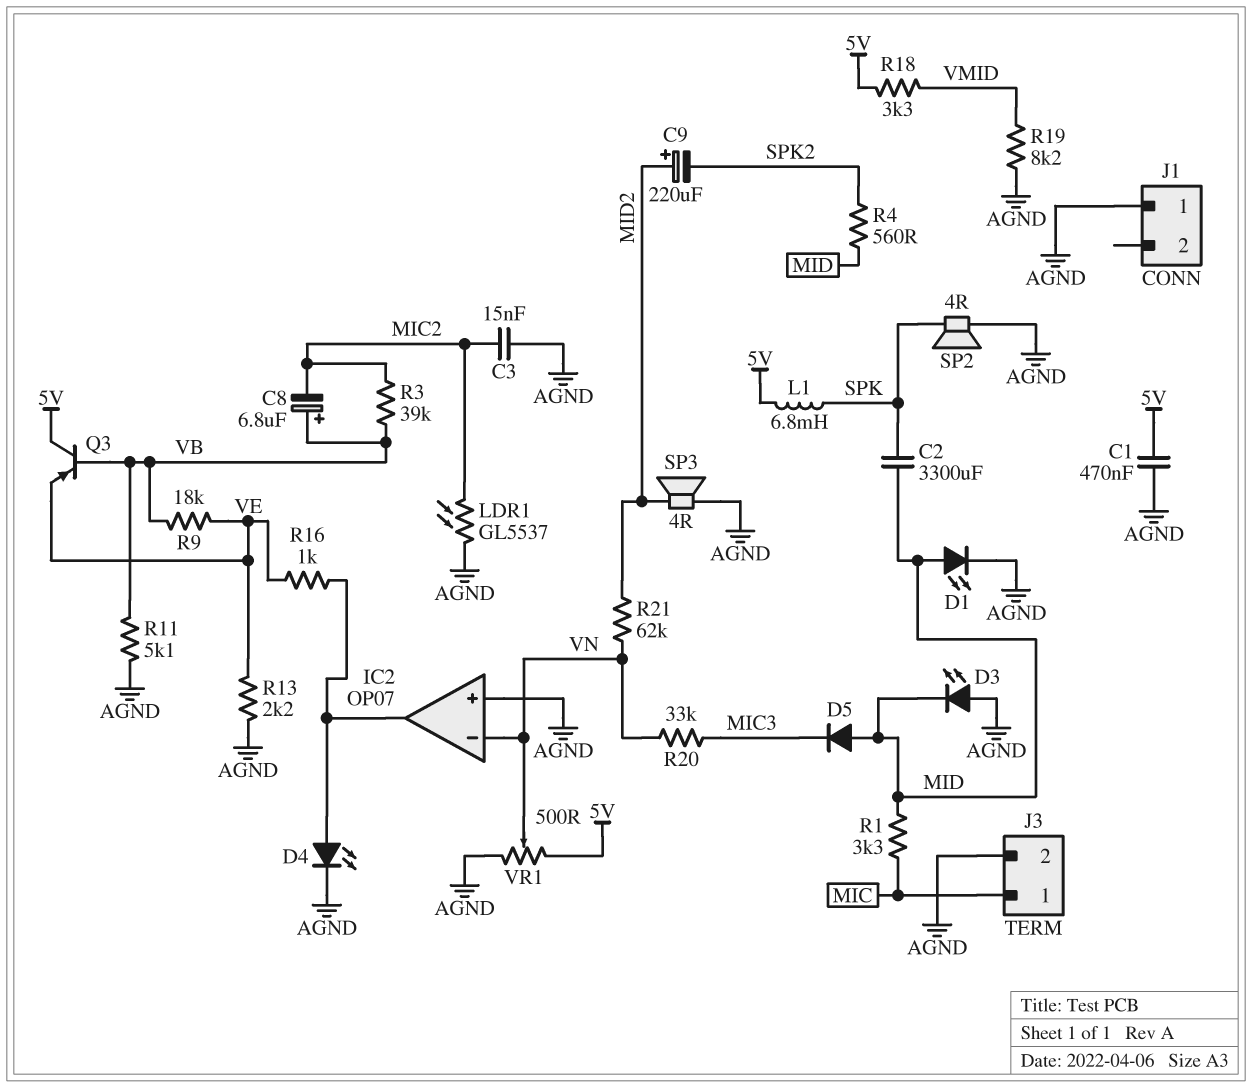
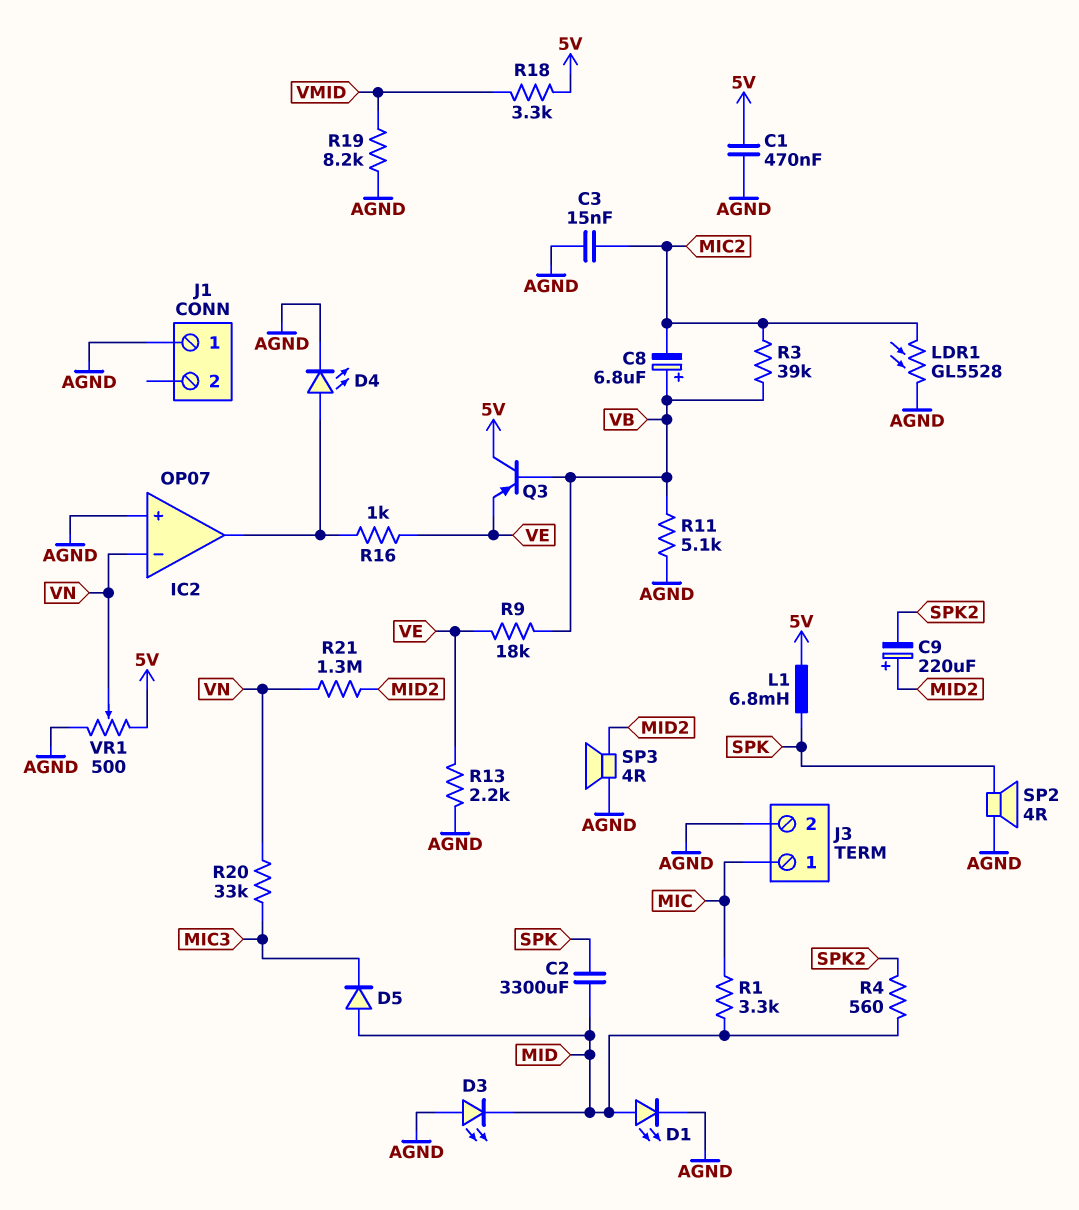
LDR1: GL5537 (AGND, MIC2) -> GL5528 (AGND, MIC2)
R21: 62k (MID2, VN) -> 1.3M (MID2, VN)

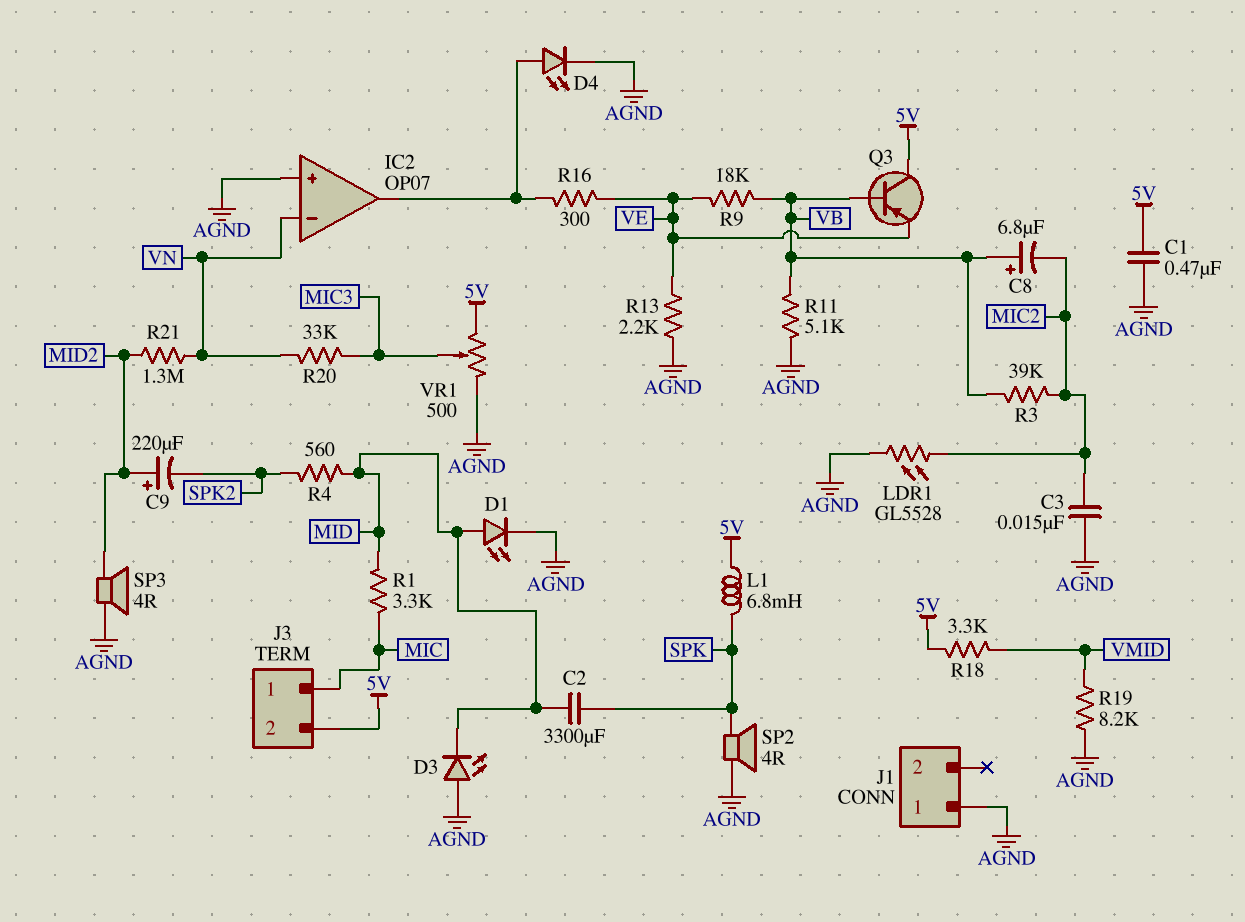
D5: diode (A MID, K MIC3) -> none
J3 pin 2: AGND -> 5V
R16: 1k (IC2/out, VE) -> 300 (IC2/out, VE)
VR1: 500 (5V, AGND, wiper VN) -> 500 (5V, AGND, wiper MIC3)

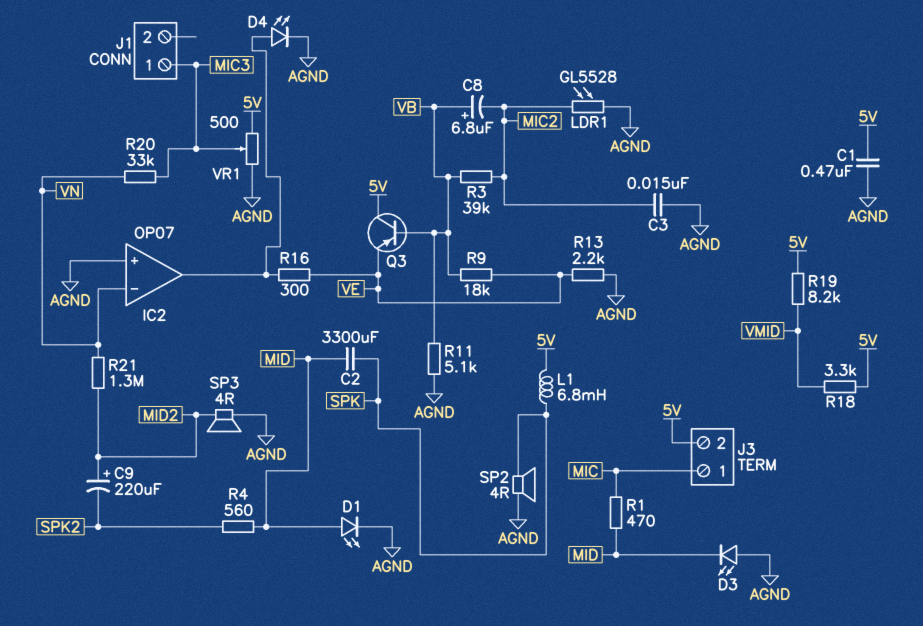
J1 pin 1: AGND -> MIC3
R1: 3.3k (MIC, MID) -> 470 (MIC, MID)
R19: 8.2k (AGND, VMID) -> 8.2k (5V, VMID)

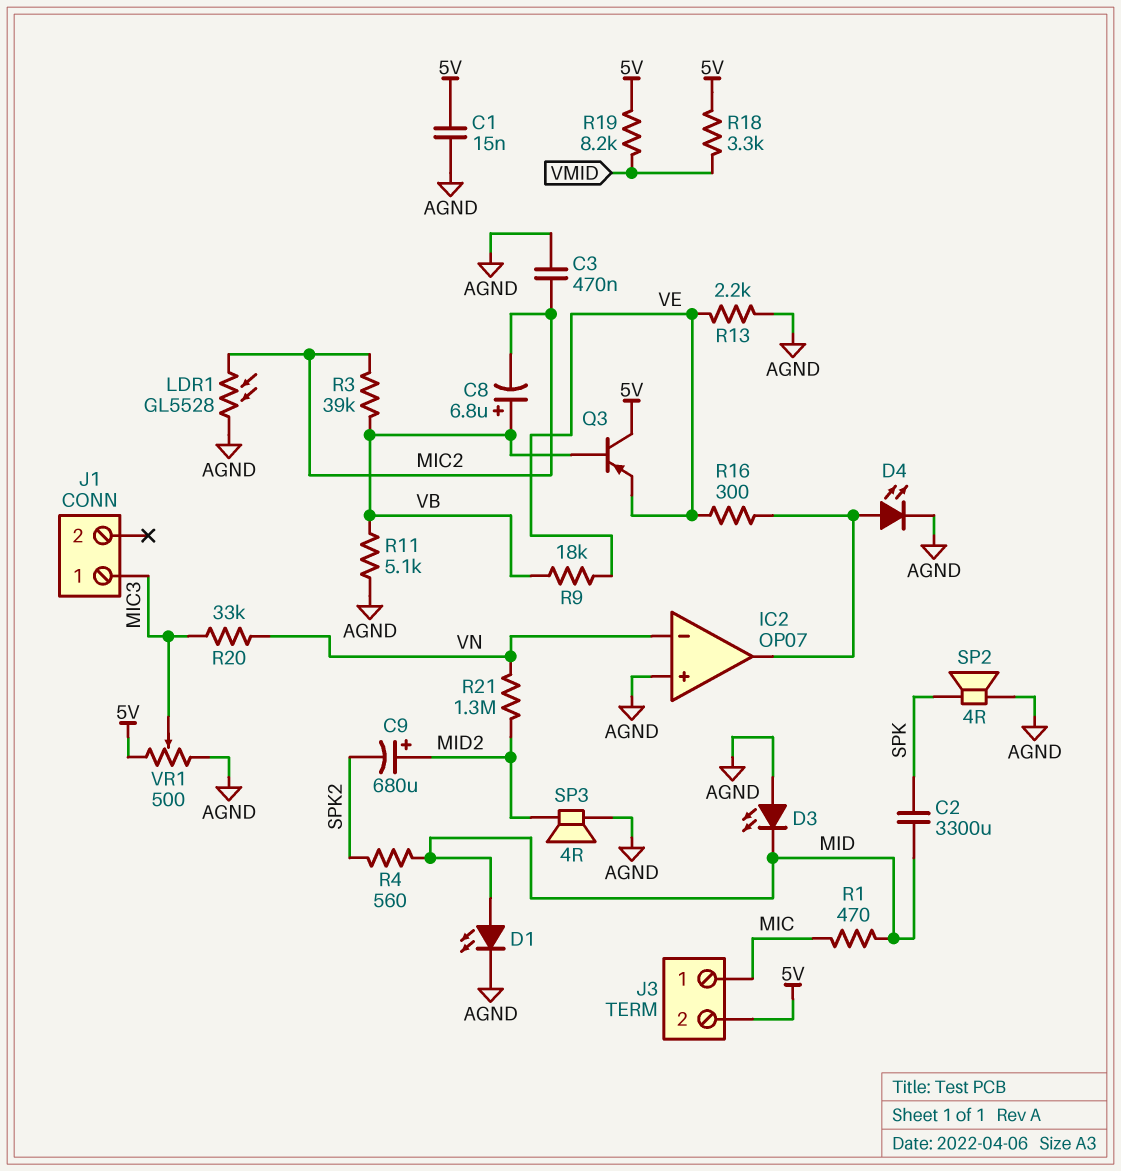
C1: 470nF (5V, AGND) -> 15nF (5V, AGND)
C3: 15nF (AGND, MIC2) -> 470nF (AGND, MIC2)
C9: 220uF (plus MID2, minus SPK2) -> 680uF (plus MID2, minus SPK2)
L1: 6.8mH (5V, SPK) -> none

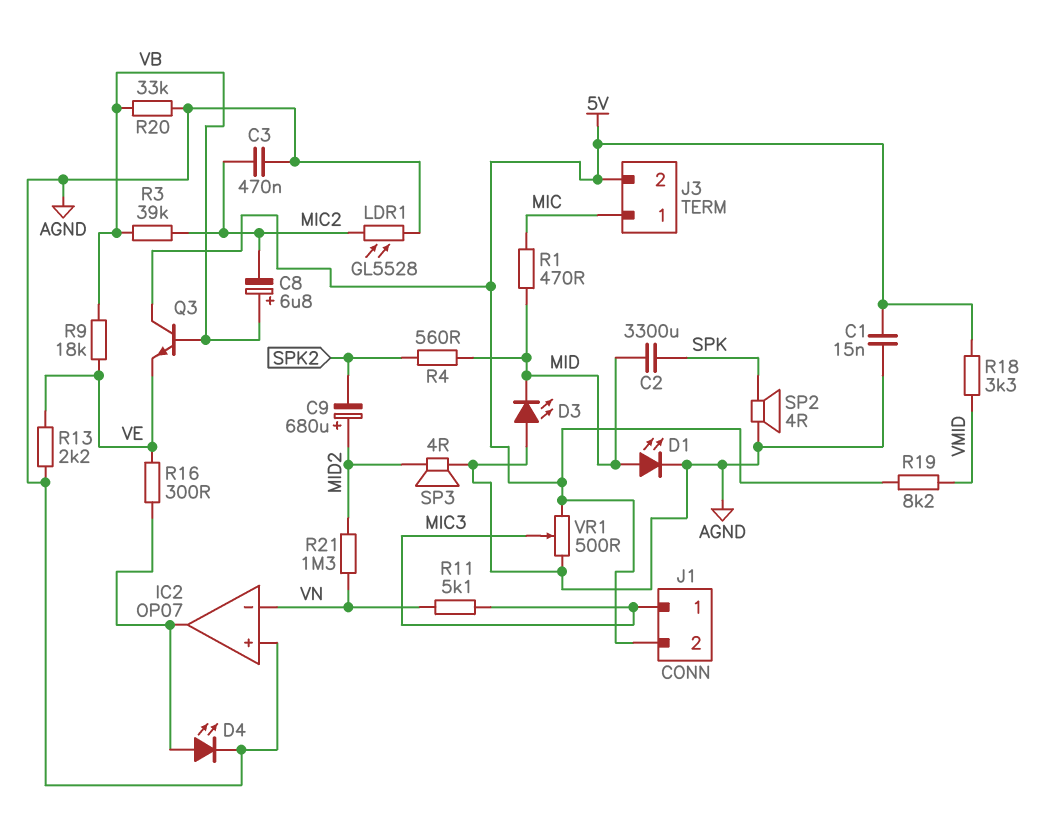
J1 pin 2: none -> 5V
Q3: PNP (B VB, C 5V, E VE) -> NPN (B VB, C 5V, E VE)
R11: 5.1k (AGND, VB) -> 5.1k (MIC3, VN)
R20: 33k (MIC3, VN) -> 33k (AGND, VB)

